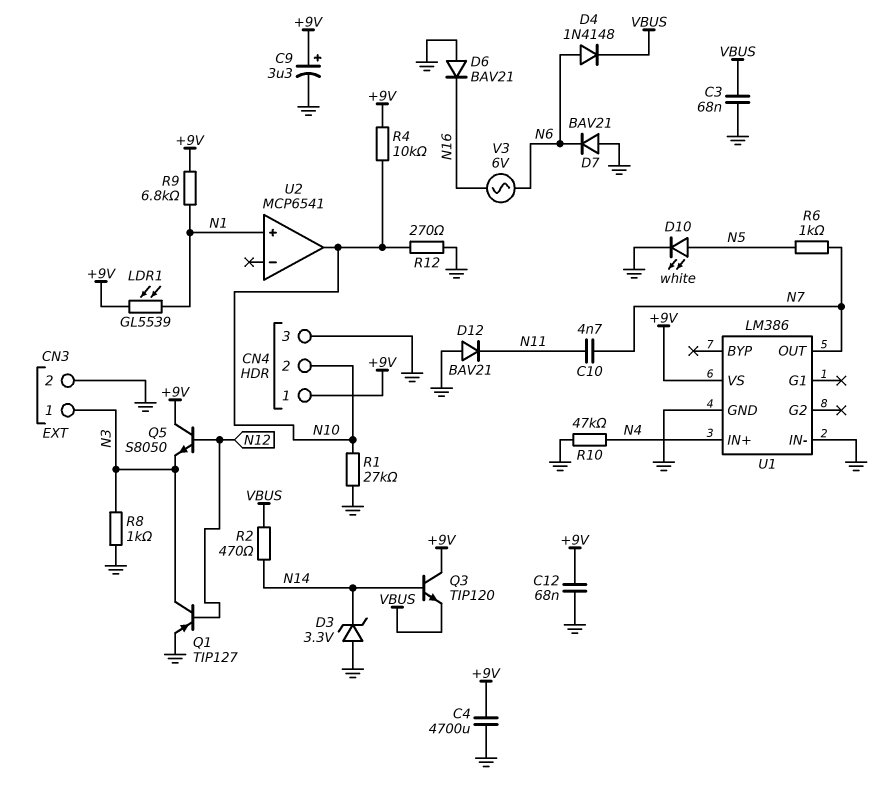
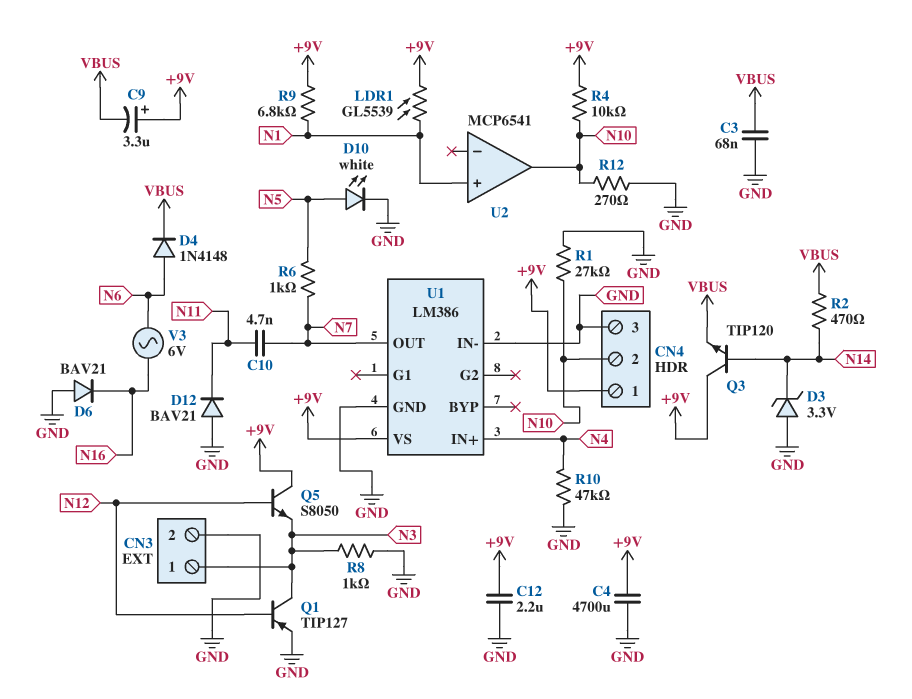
C9: 3.3uF (plus +9V, minus GND) -> 3.3uF (plus +9V, minus VBUS)
C12: 68nF (+9V, GND) -> 2.2uF (+9V, GND)
D7: diode BAV21 (A GND, K N6) -> none

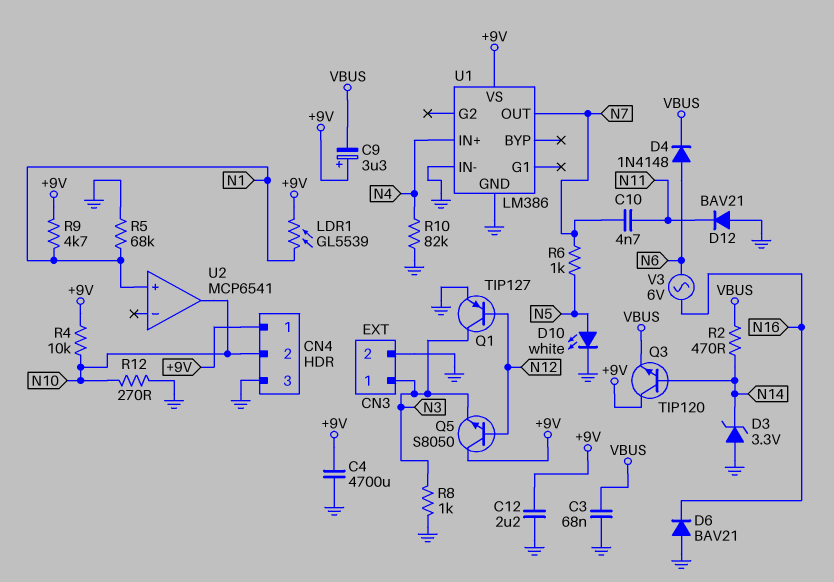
R1: 27k (GND, N10) -> none
R5: none -> 68k (GND, N1)
R9: 6.8k (+9V, N1) -> 4.7k (+9V, N1)
R10: 47k (GND, N4) -> 82k (GND, N4)

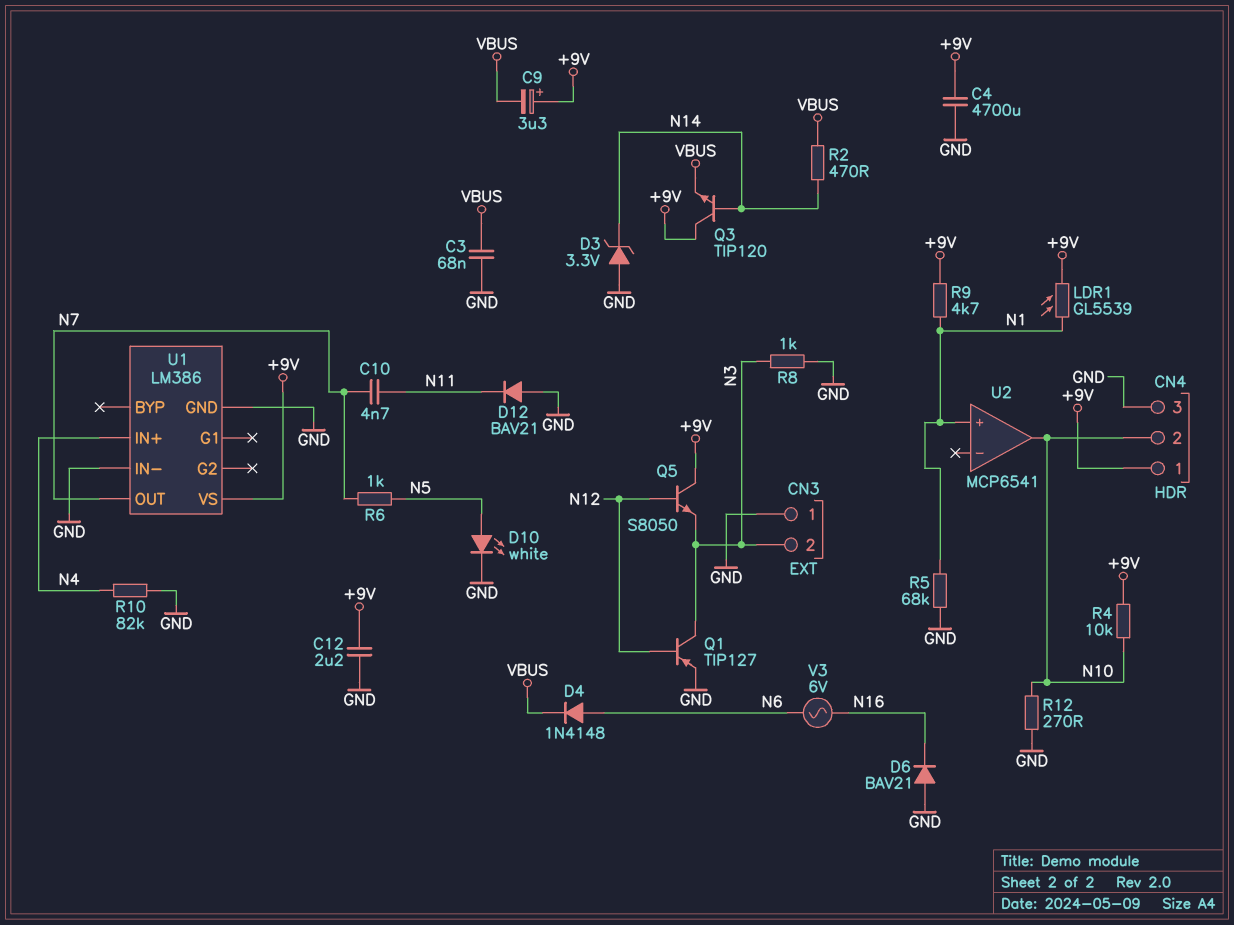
CN3 pin 1: N3 -> GND
CN3 pin 2: GND -> N3

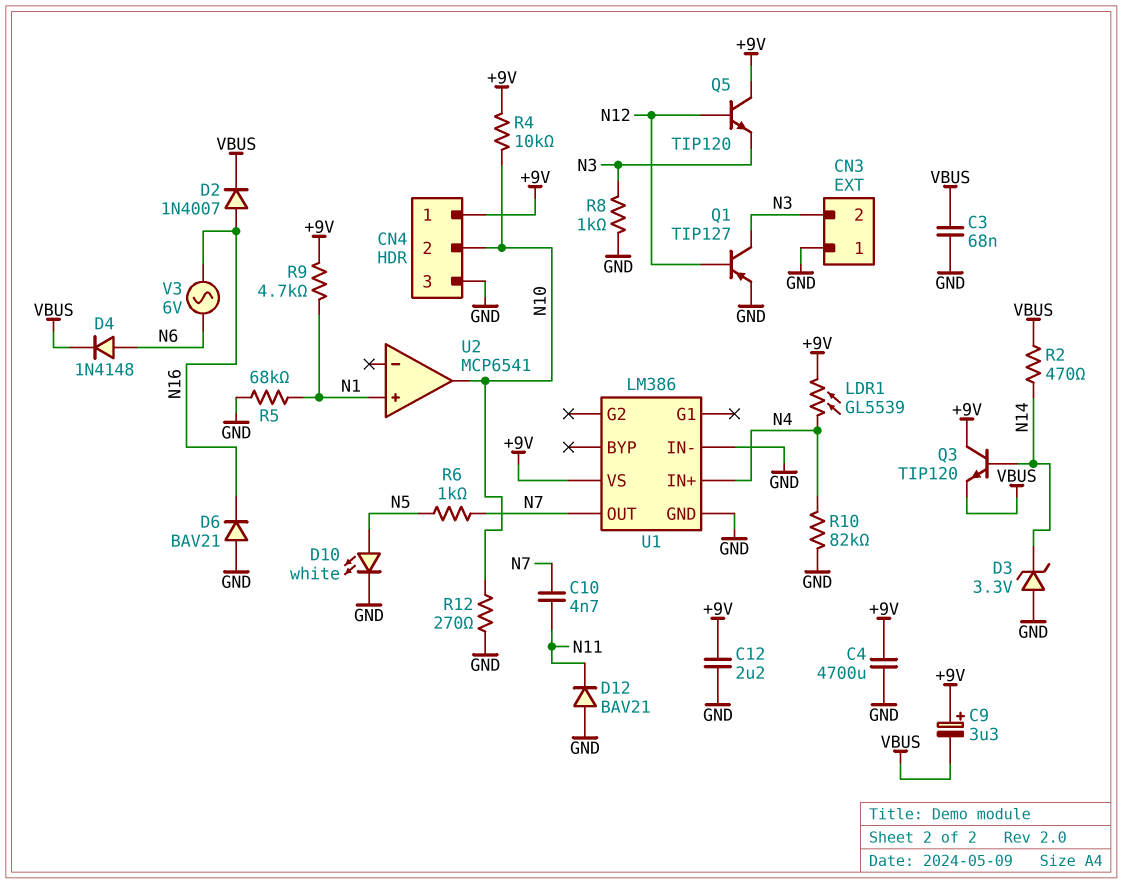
D2: none -> diode 1N4007 (A N16, K VBUS)
LDR1: GL5539 (+9V, N1) -> GL5539 (+9V, N4)
Q5: NPN S8050 (B N12, C +9V, E N3) -> NPN TIP120 (B N12, C +9V, E N3)

